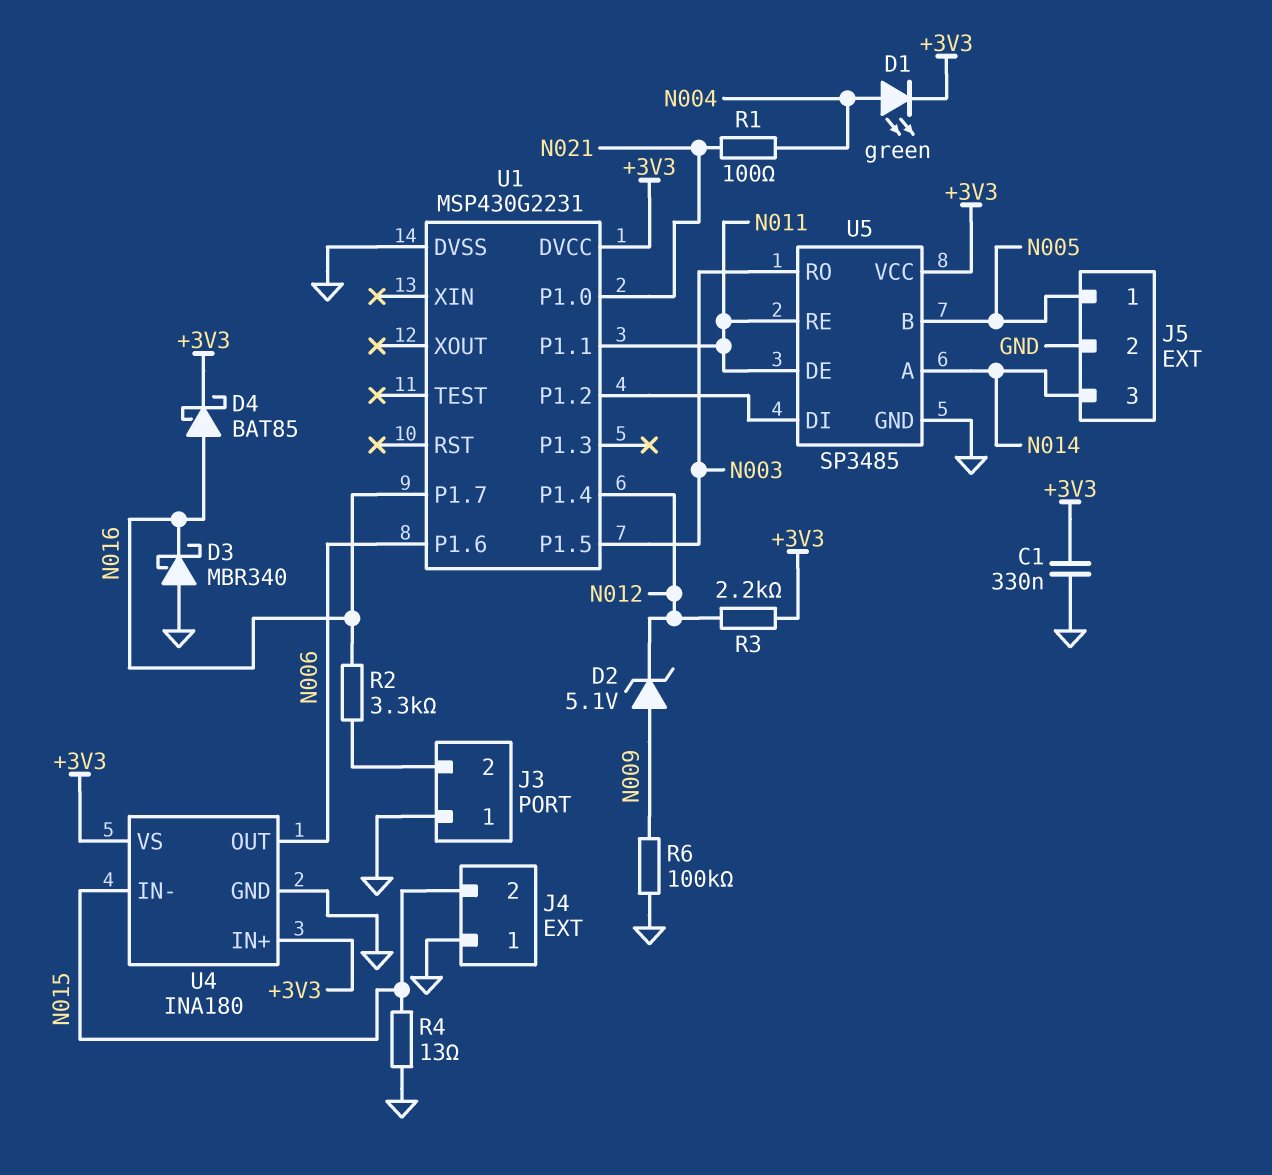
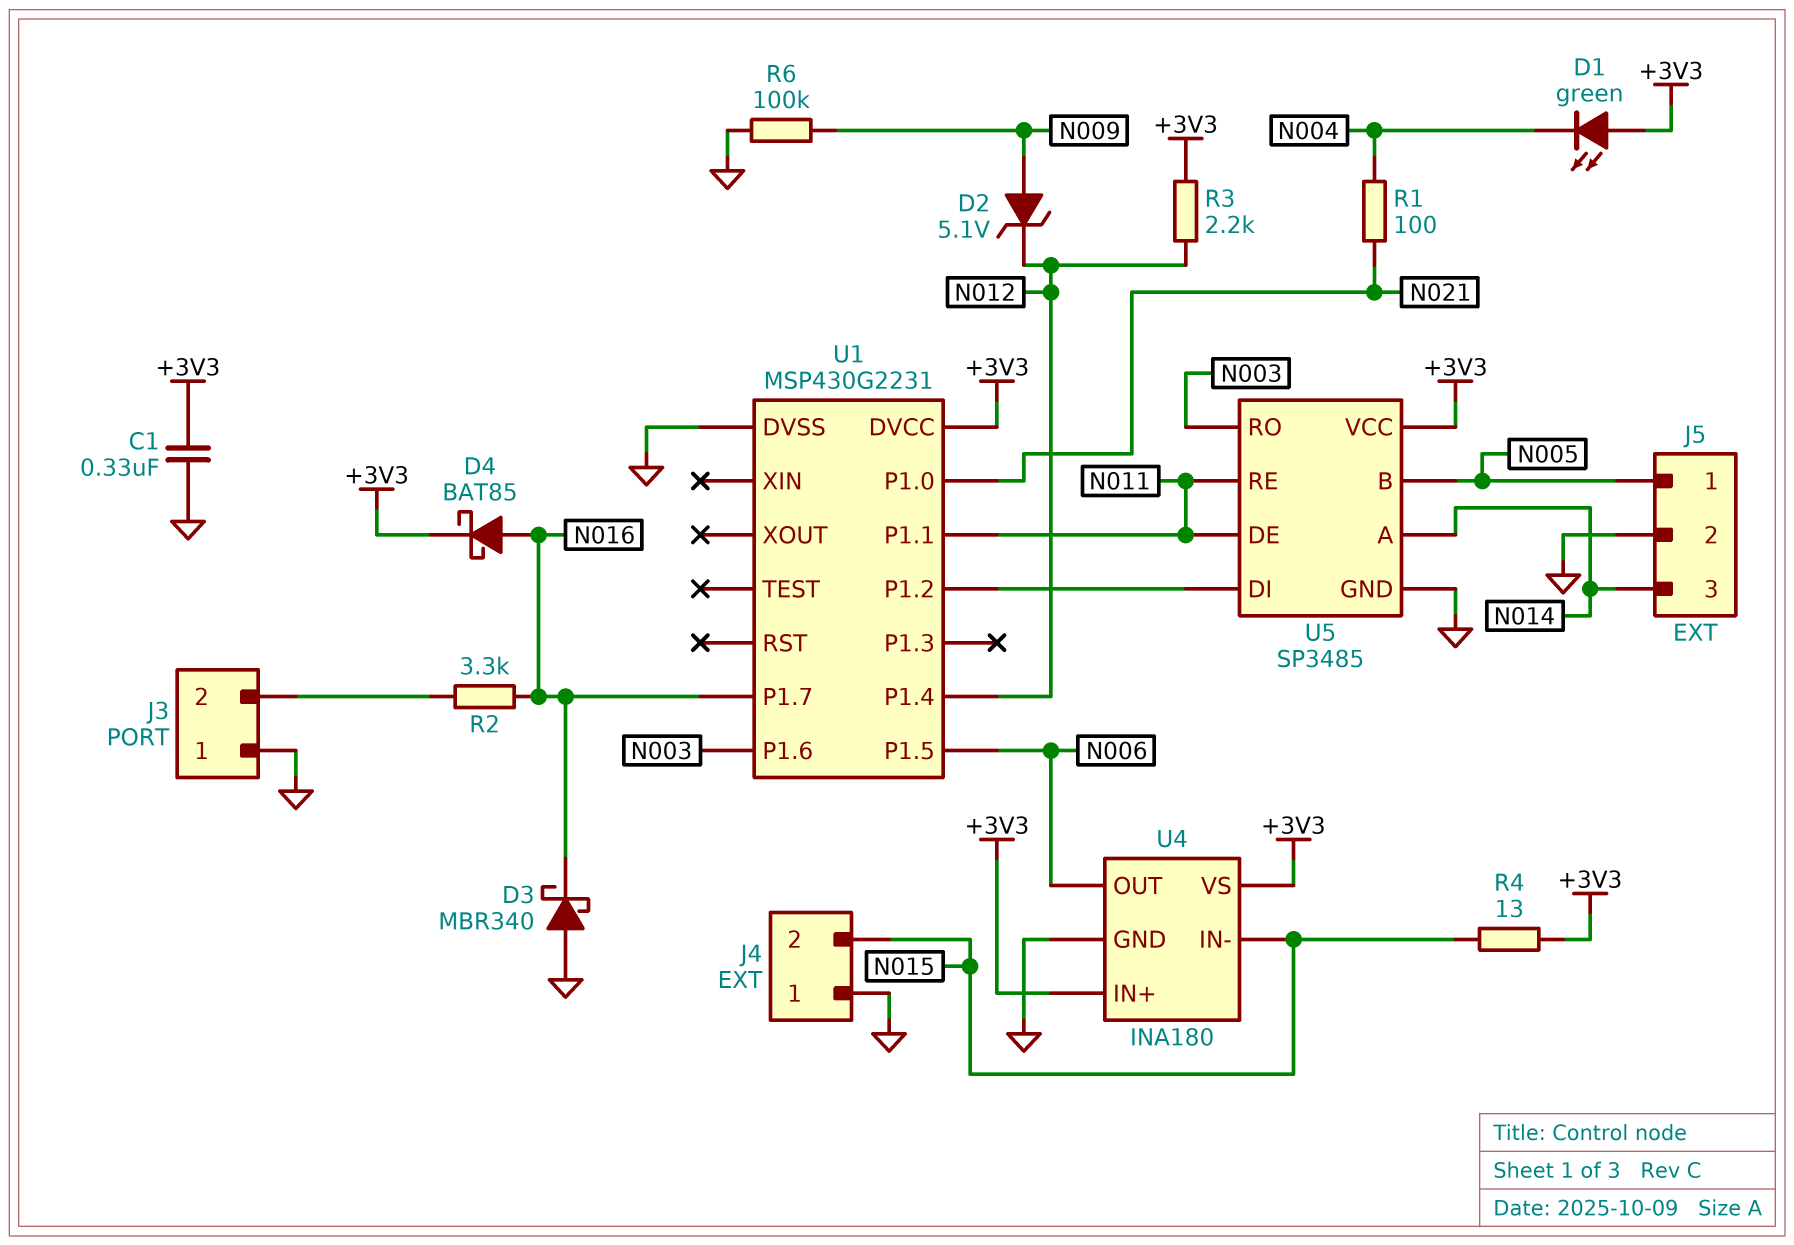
D1: LED green (A N004, K +3V3) -> LED green (A +3V3, K N004)
R4: 13 (GND, N015) -> 13 (+3V3, N015)
U1 pin P1.5: N003 -> N006
U1 pin P1.6: N006 -> N003

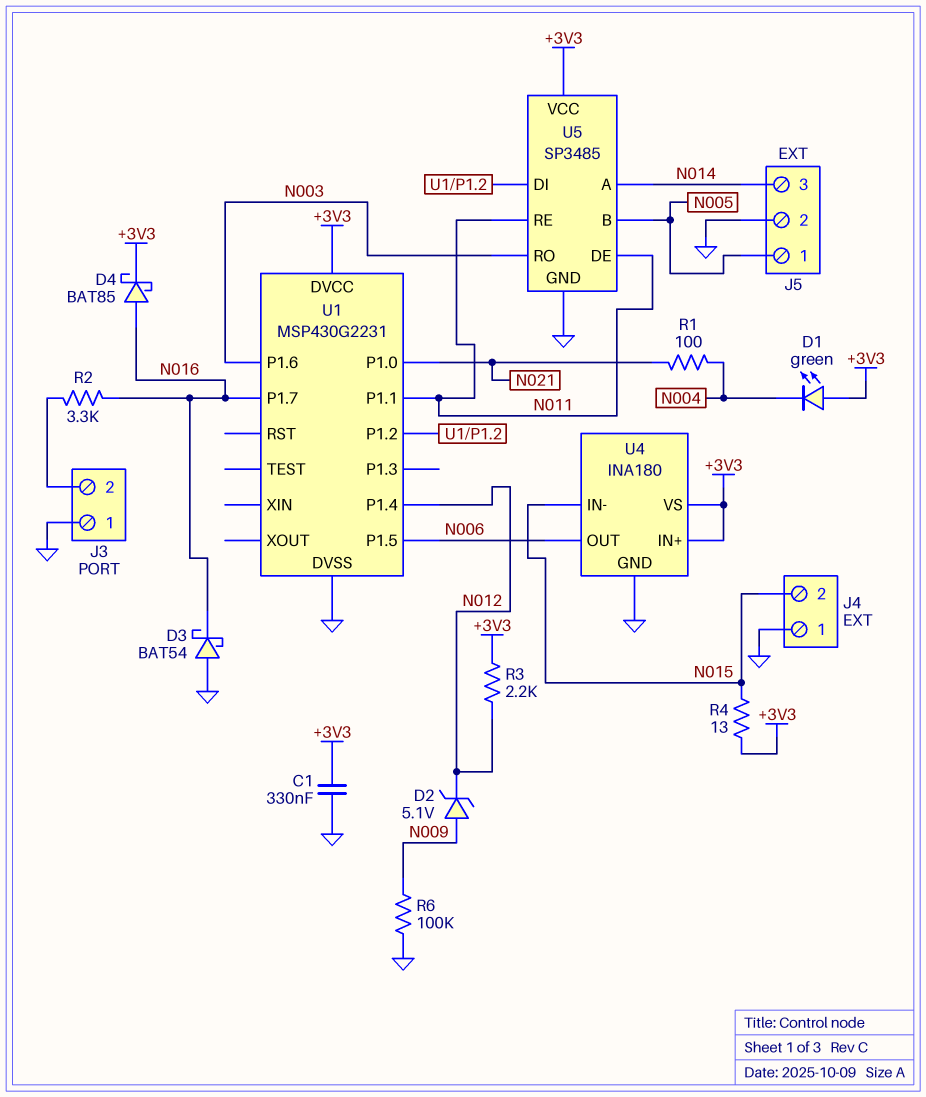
D3: schottky MBR340 (A GND, K N016) -> schottky BAT54 (A GND, K N016)

